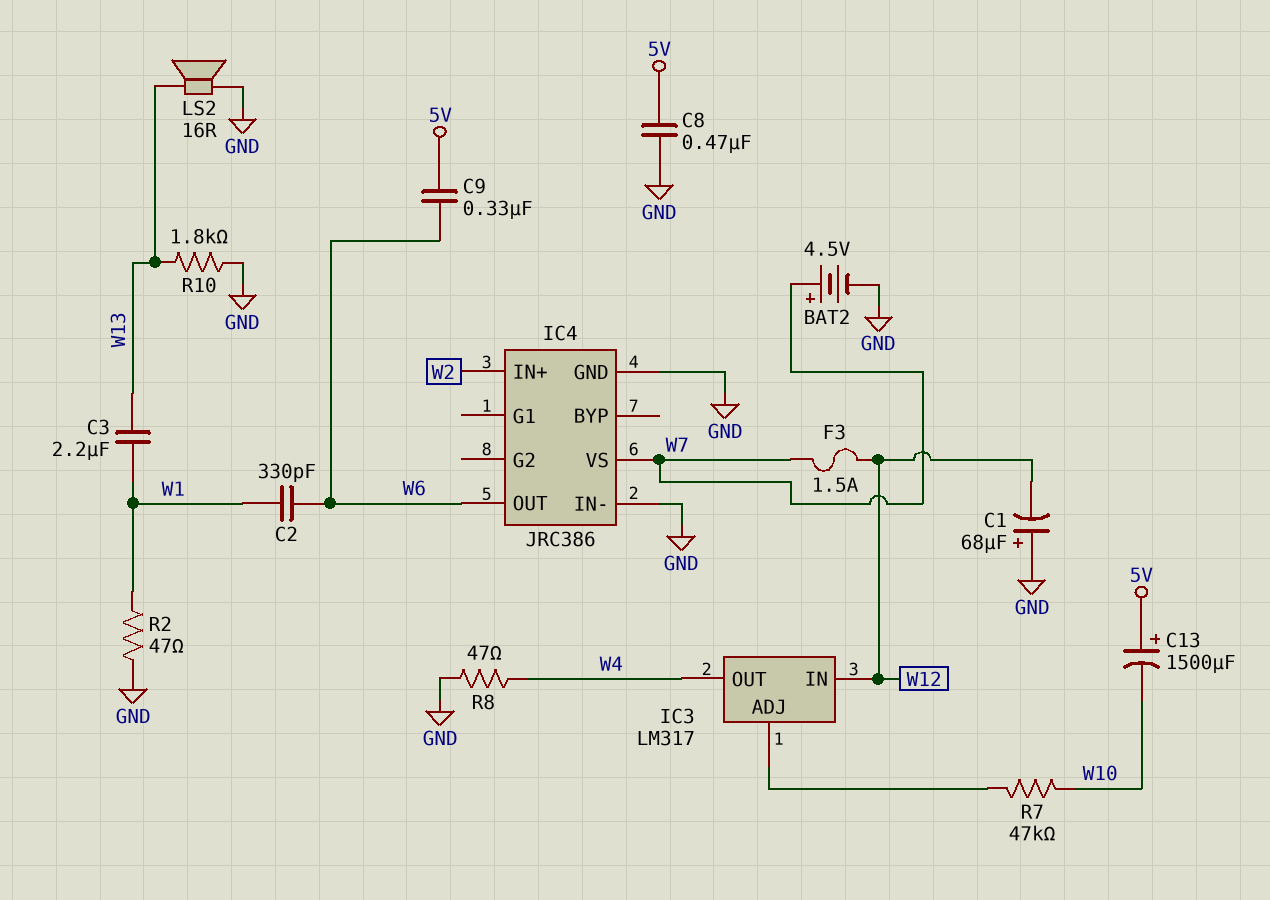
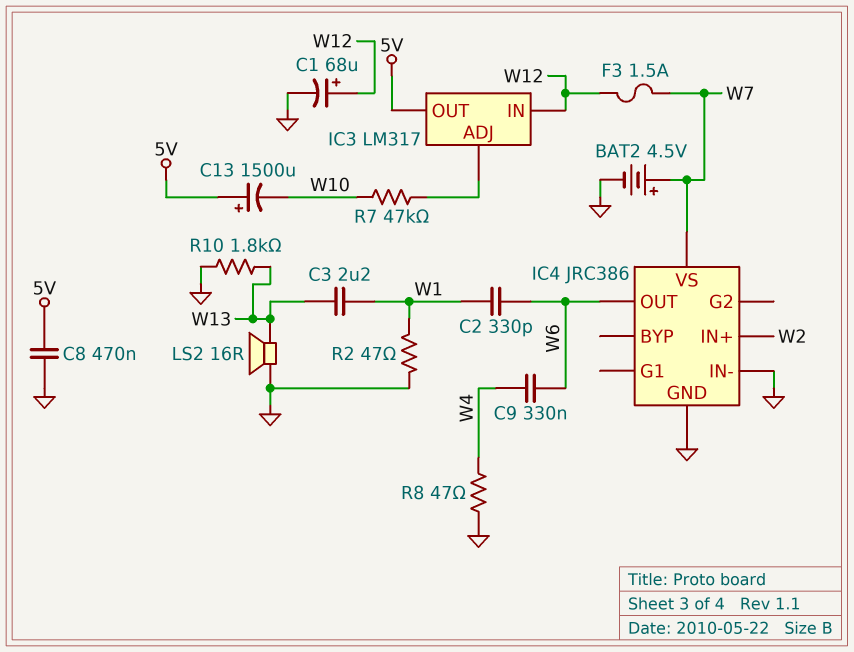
C1: 68uF (plus GND, minus W12) -> 68uF (plus W12, minus GND)
C9: 330nF (5V, W6) -> 330nF (W4, W6)
IC3 pin OUT: W4 -> 5V

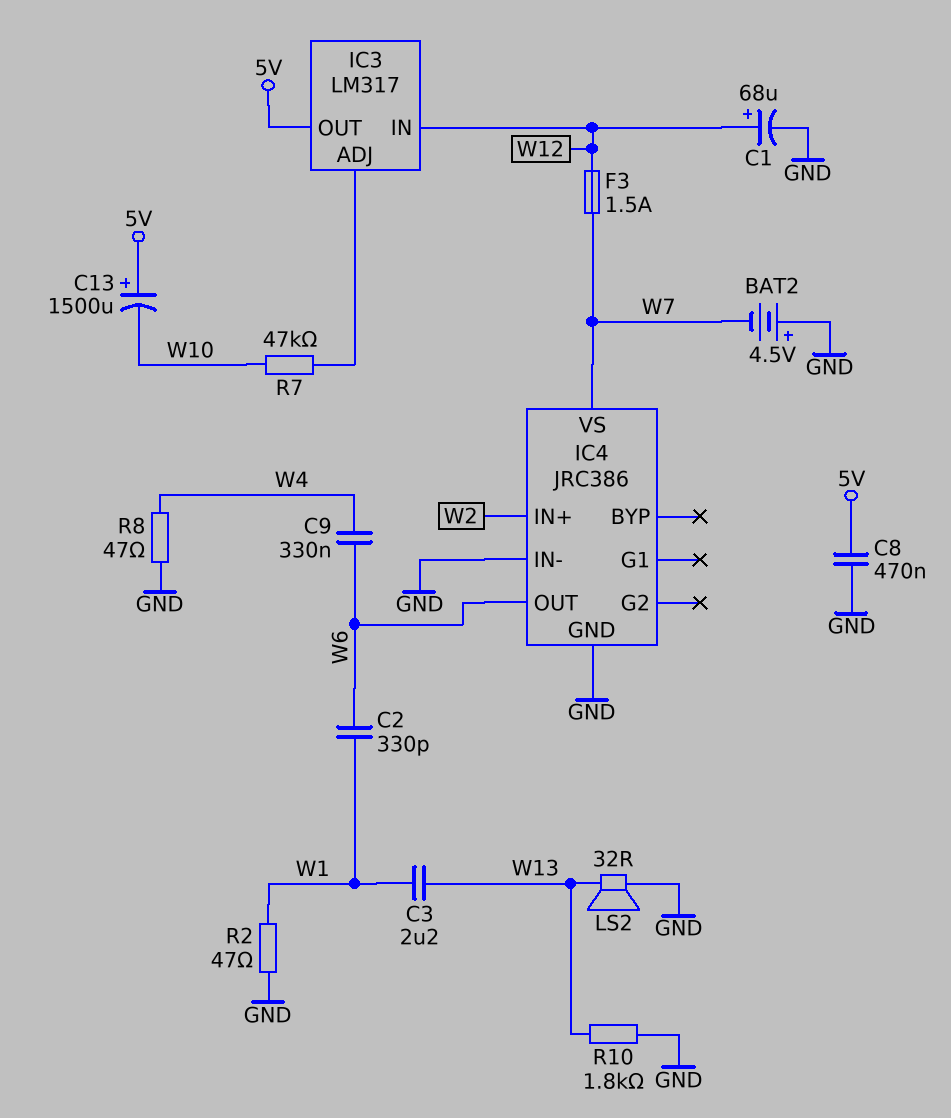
BAT2: 4.5V (plus W7, minus GND) -> 4.5V (plus GND, minus W7)
LS2: speaker 16R (GND, W13) -> speaker 32R (GND, W13)

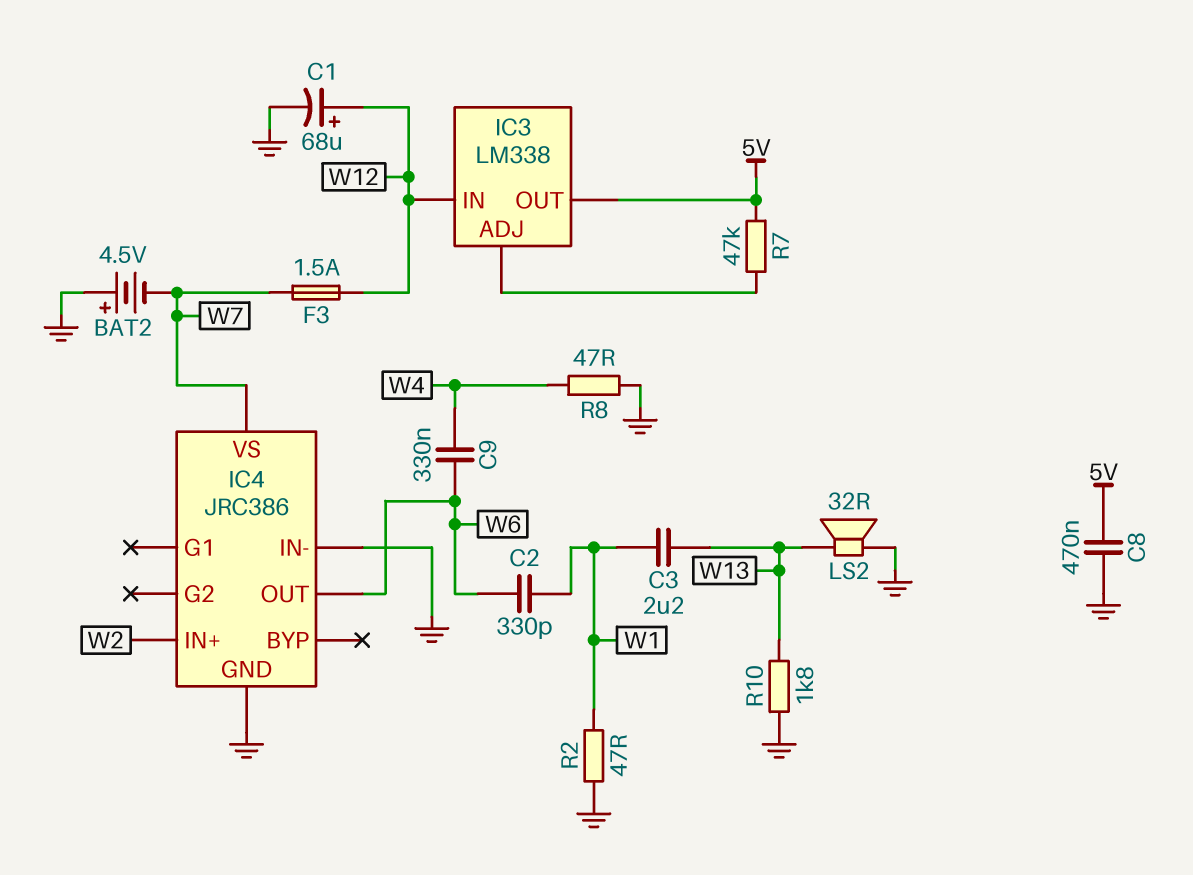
C13: 1500uF (plus 5V, minus W10) -> none
IC3: LM317 -> LM338
R7: 47k (IC3/ADJ, W10) -> 47k (5V, IC3/ADJ)

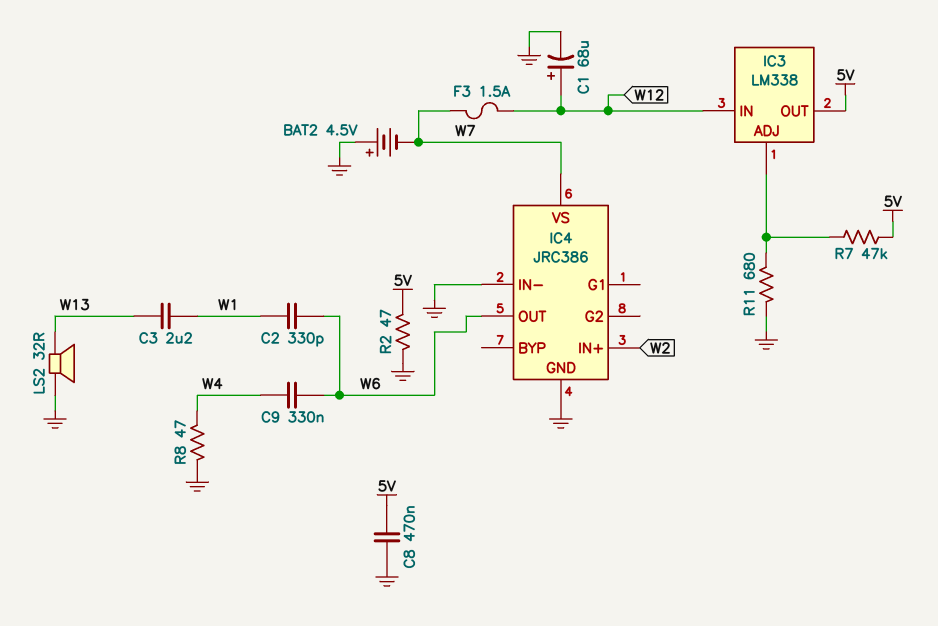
R2: 47 (GND, W1) -> 47 (5V, GND)
R10: 1.8k (GND, W13) -> none
R11: none -> 680 (GND, IC3/ADJ)

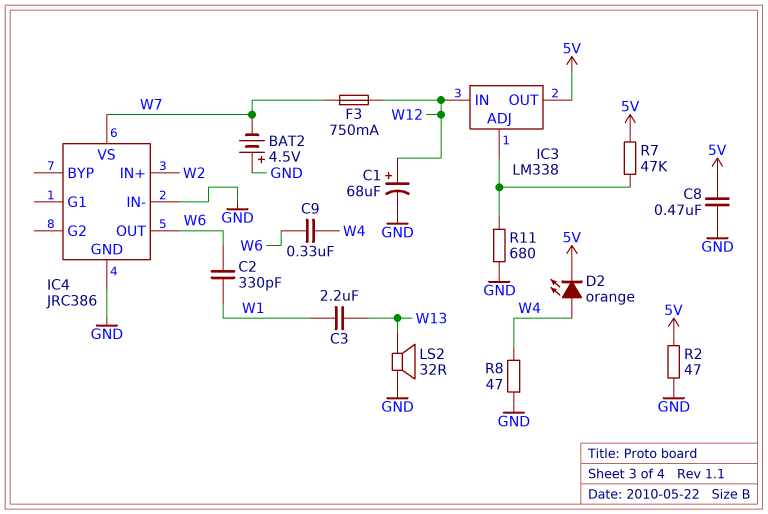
D2: none -> LED orange (A W4, K 5V)
F3: 1.5A (W7, W12) -> 750mA (W7, W12)

